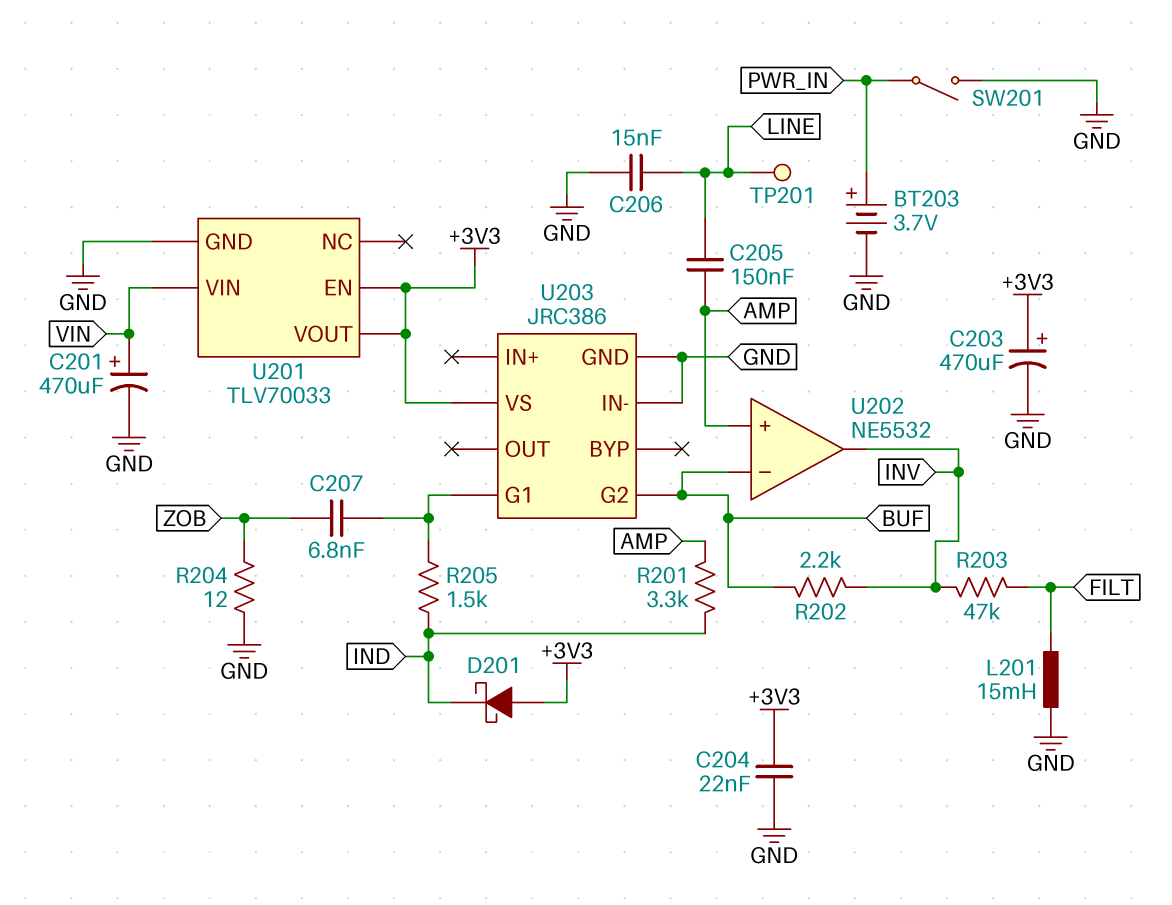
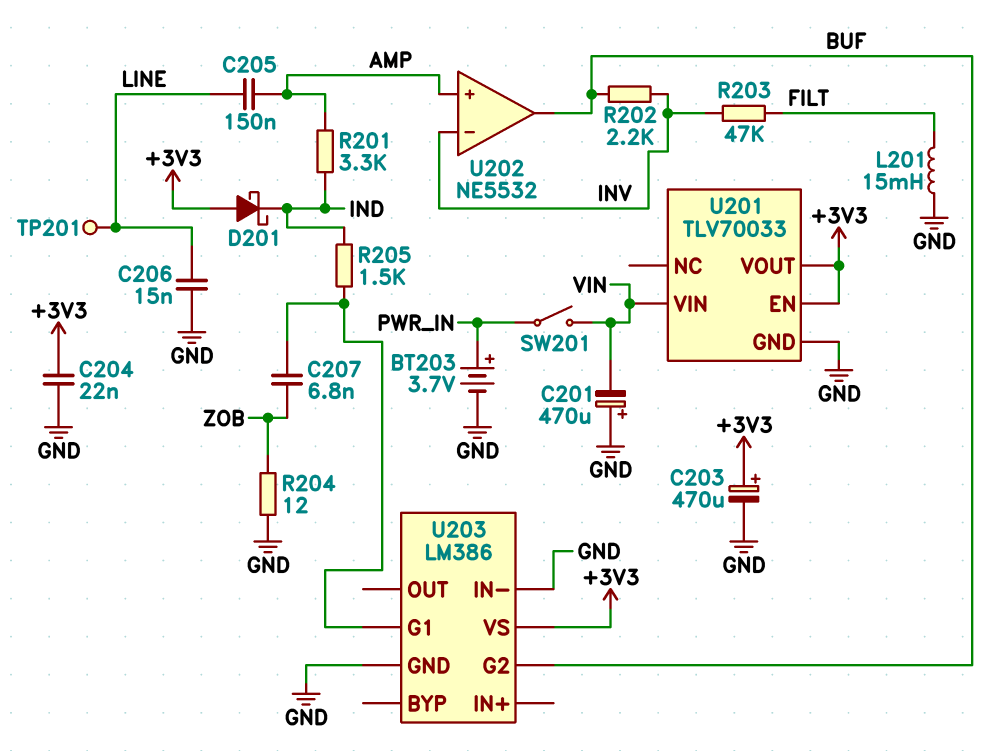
C201: 470uF (plus VIN, minus GND) -> 470uF (plus GND, minus VIN)
SW201: switch (GND, PWR_IN) -> switch (PWR_IN, VIN)
U202 pin in-: BUF -> INV
U202 pin out: INV -> BUF
U203: JRC386 -> LM386

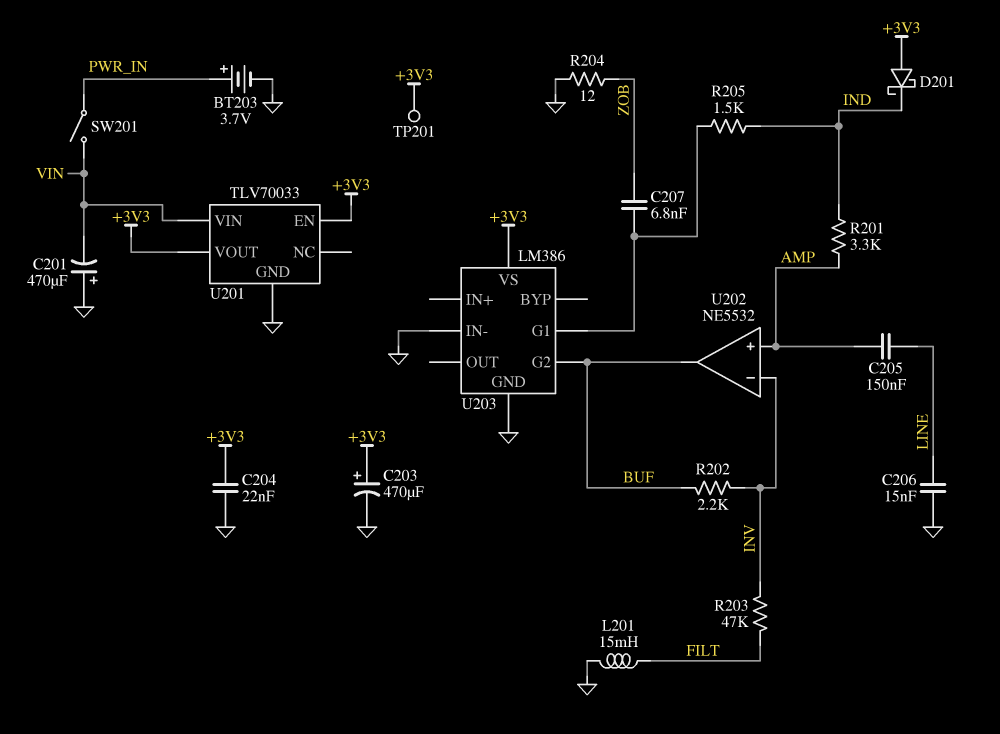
TP201: test point (LINE) -> test point (+3V3)

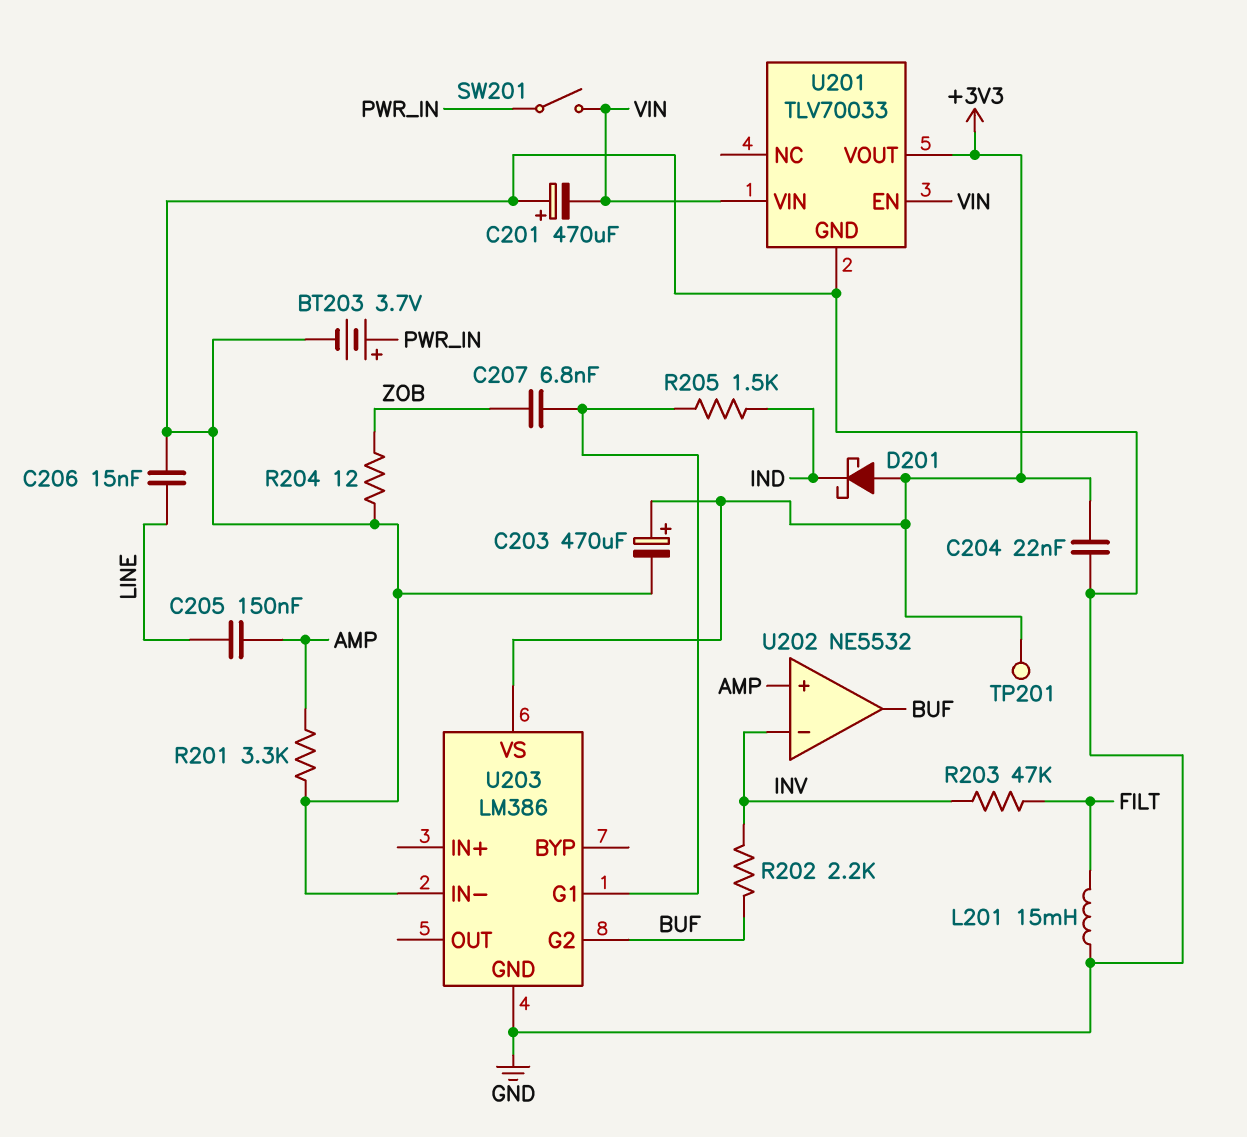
R201: 3.3k (AMP, IND) -> 3.3k (AMP, GND)
U201 pin EN: +3V3 -> VIN

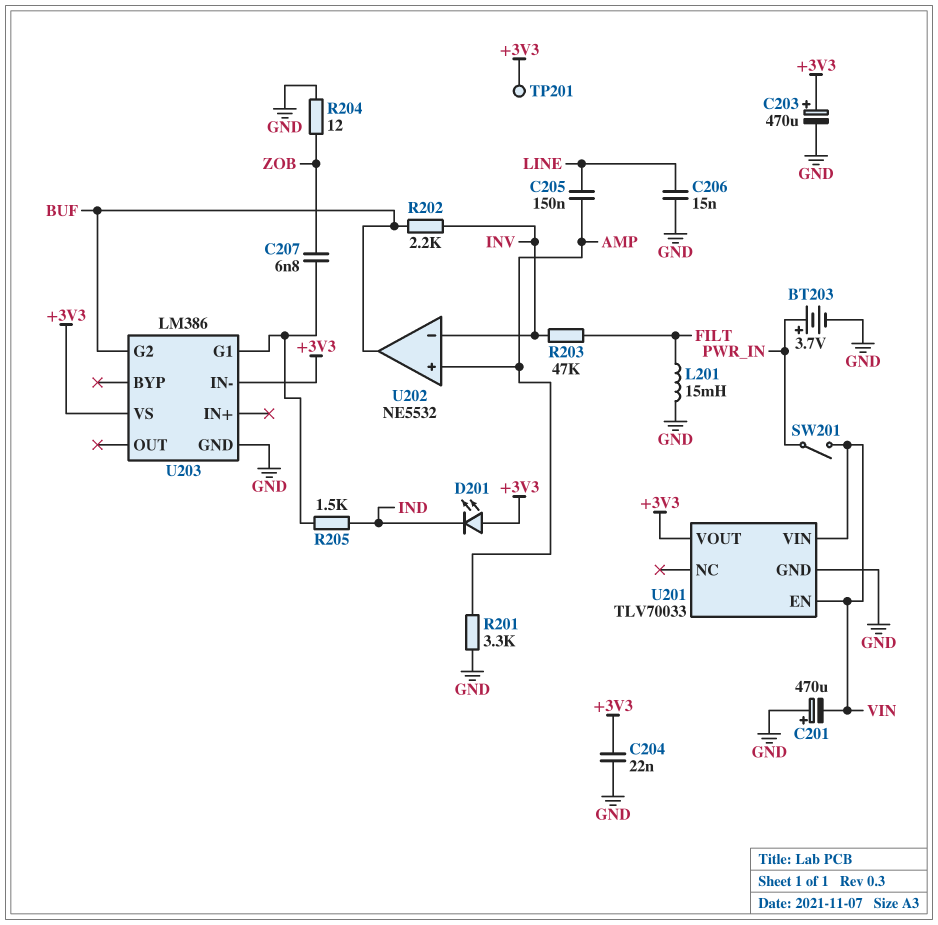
D201: schottky (A +3V3, K IND) -> LED (A +3V3, K IND)
U203 pin IN-: GND -> +3V3

